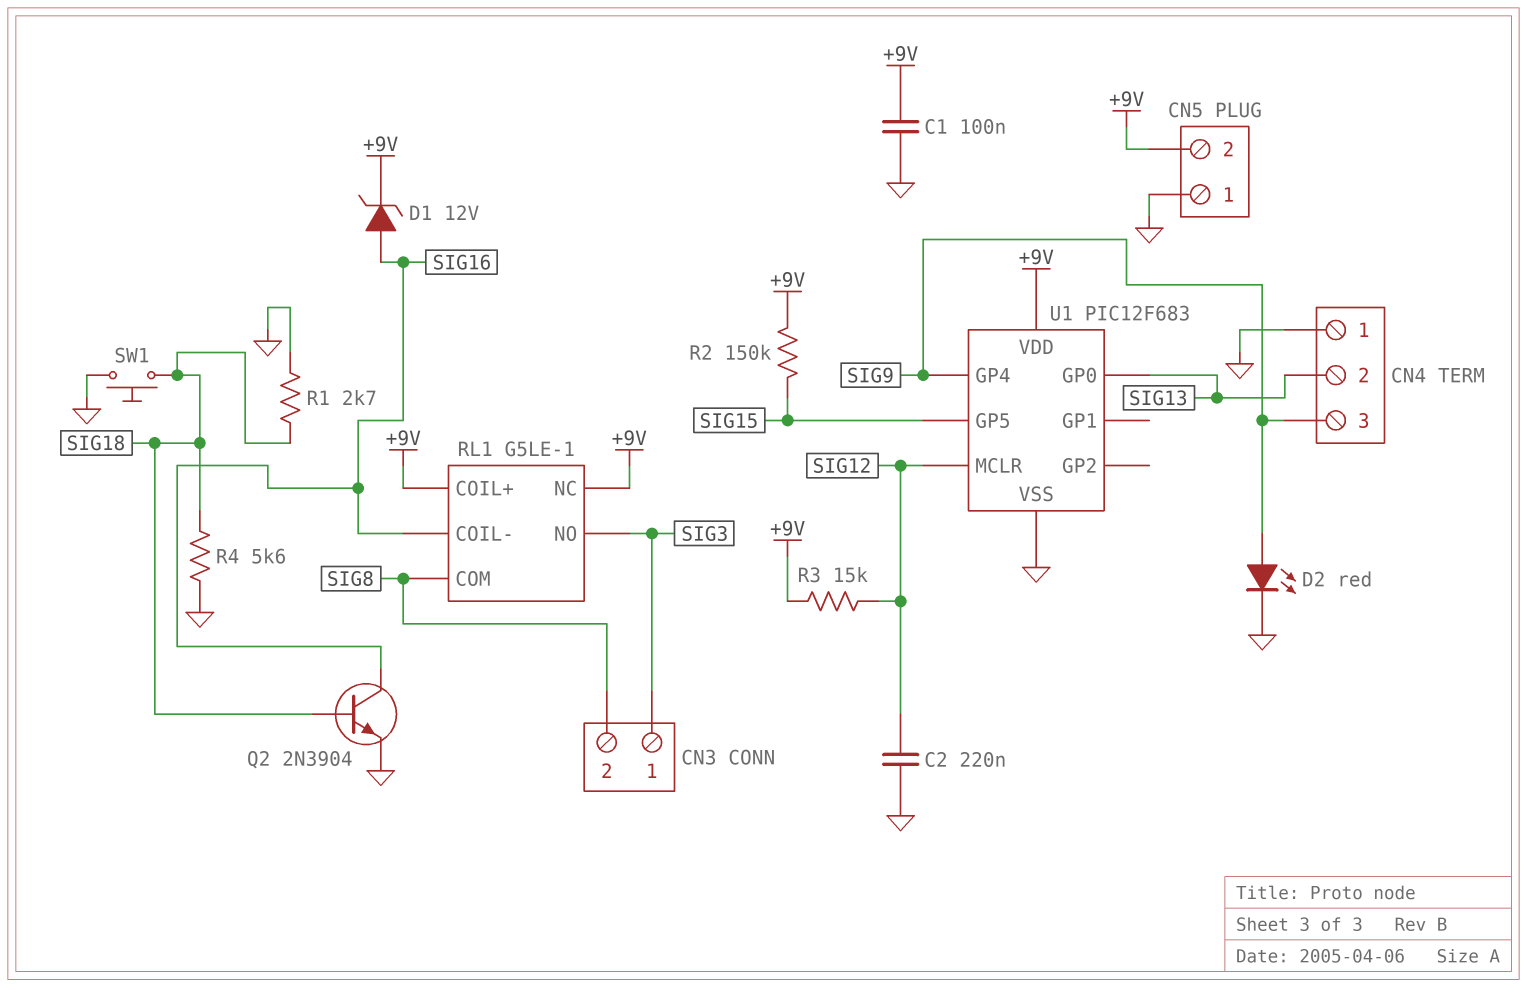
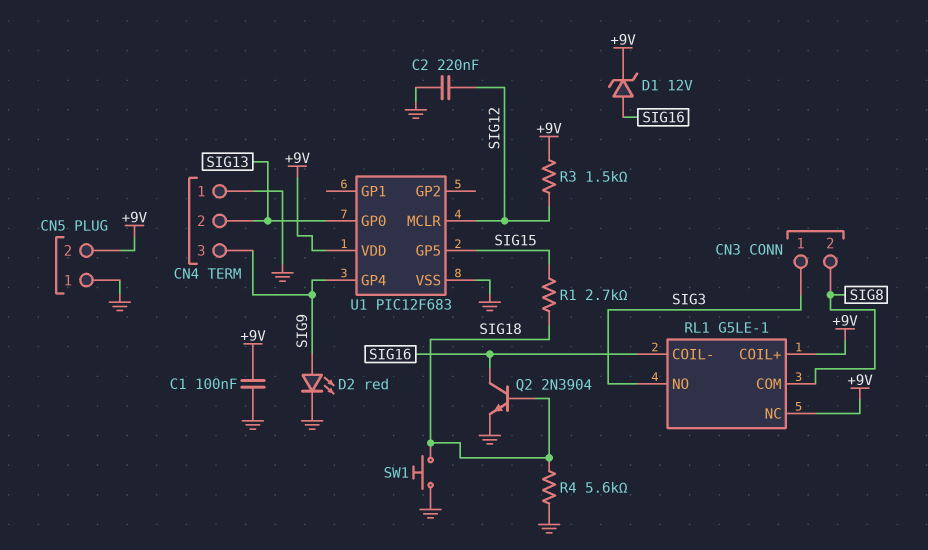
R1: 2.7k (GND, SIG18) -> 2.7k (SIG15, SIG18)
R2: 150k (+9V, SIG15) -> none
R3: 15k (+9V, SIG12) -> 1.5k (+9V, SIG12)

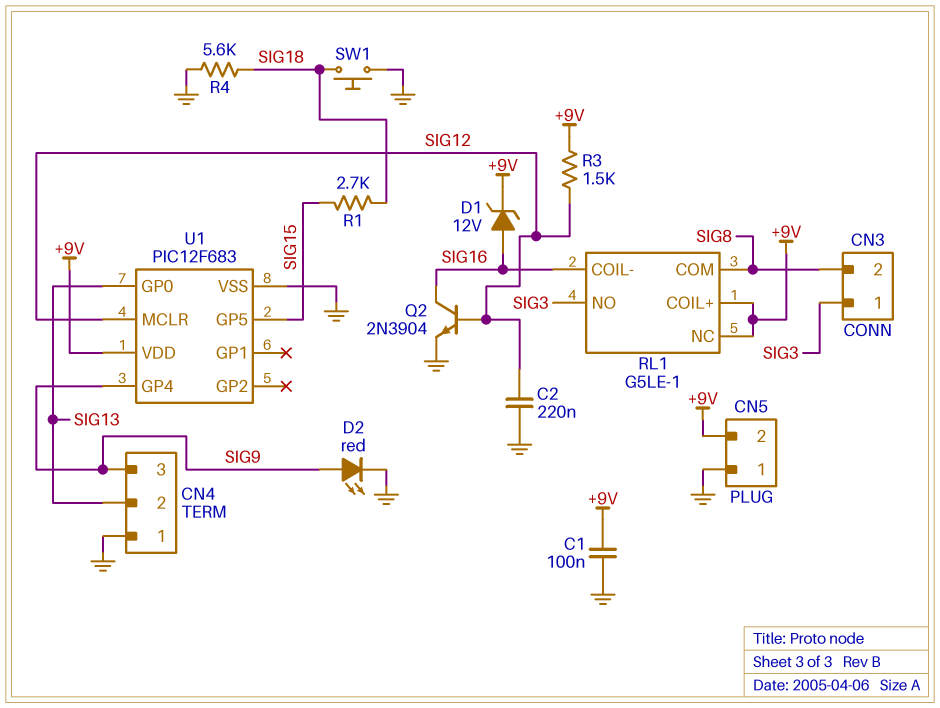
Q2: NPN 2N3904 (B SIG18, C SIG16, E GND) -> NPN 2N3904 (B SIG12, C SIG16, E GND)

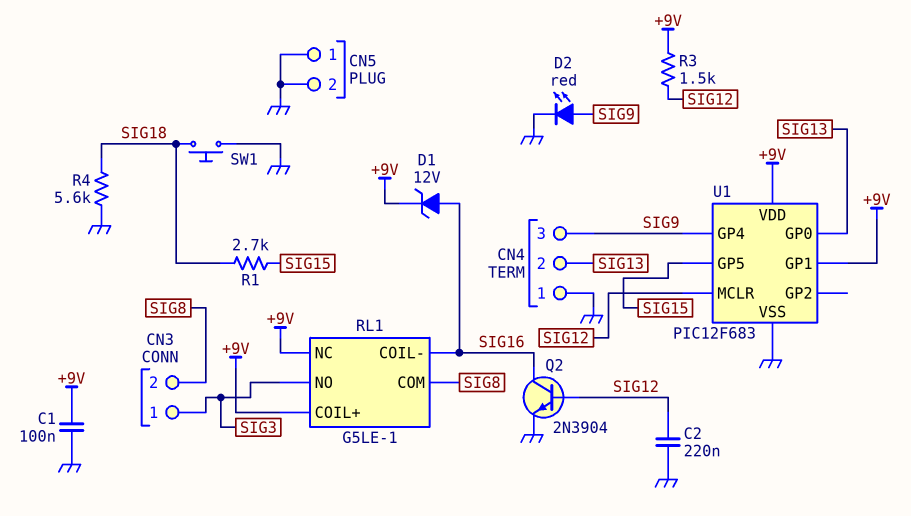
CN5 pin 2: +9V -> GND
U1 pin GP1: none -> +9V

